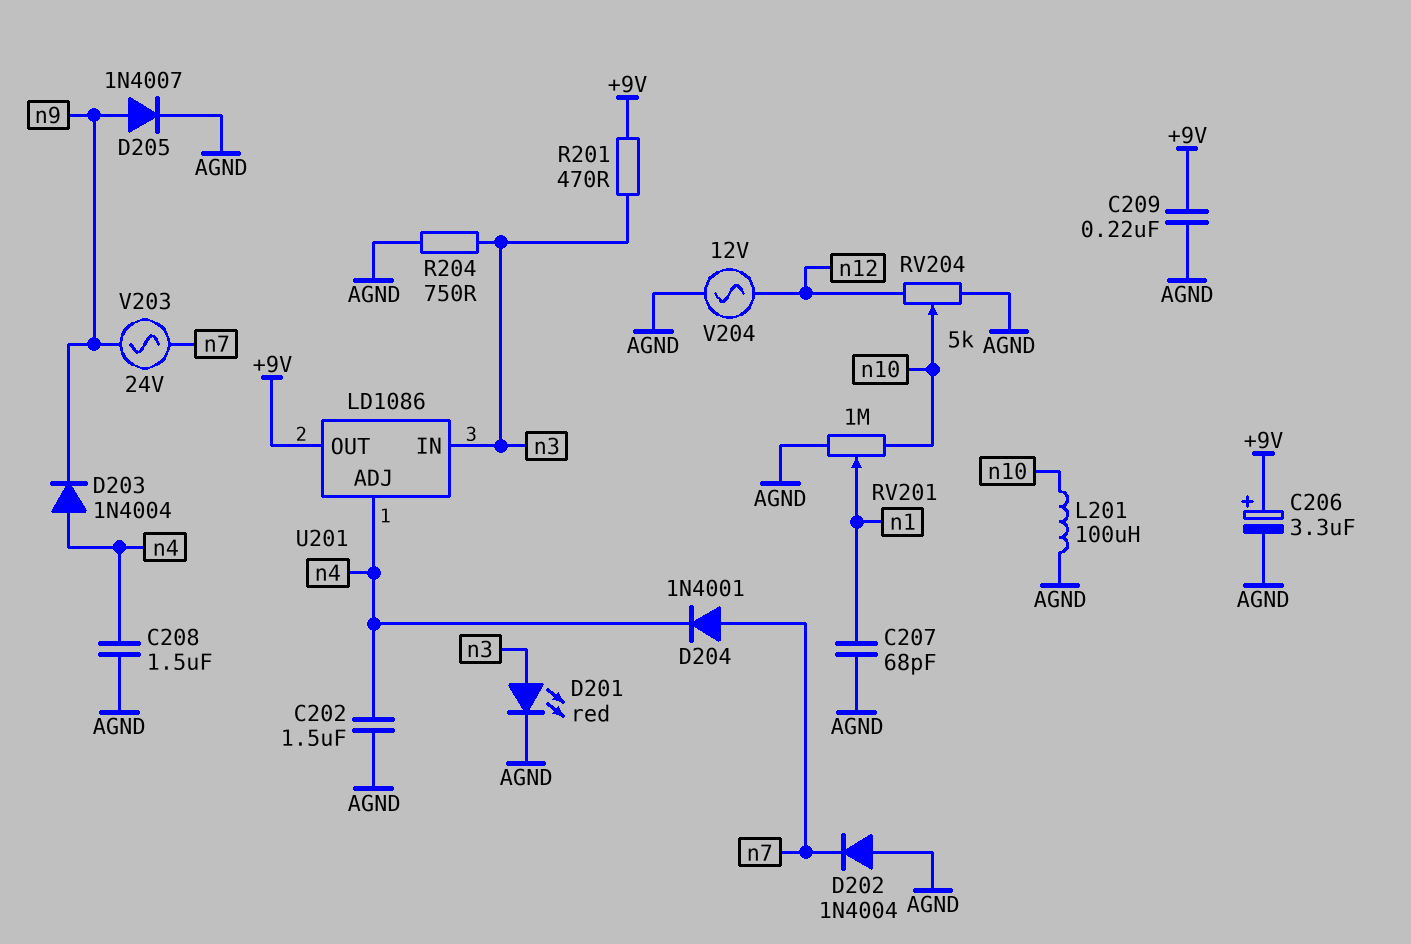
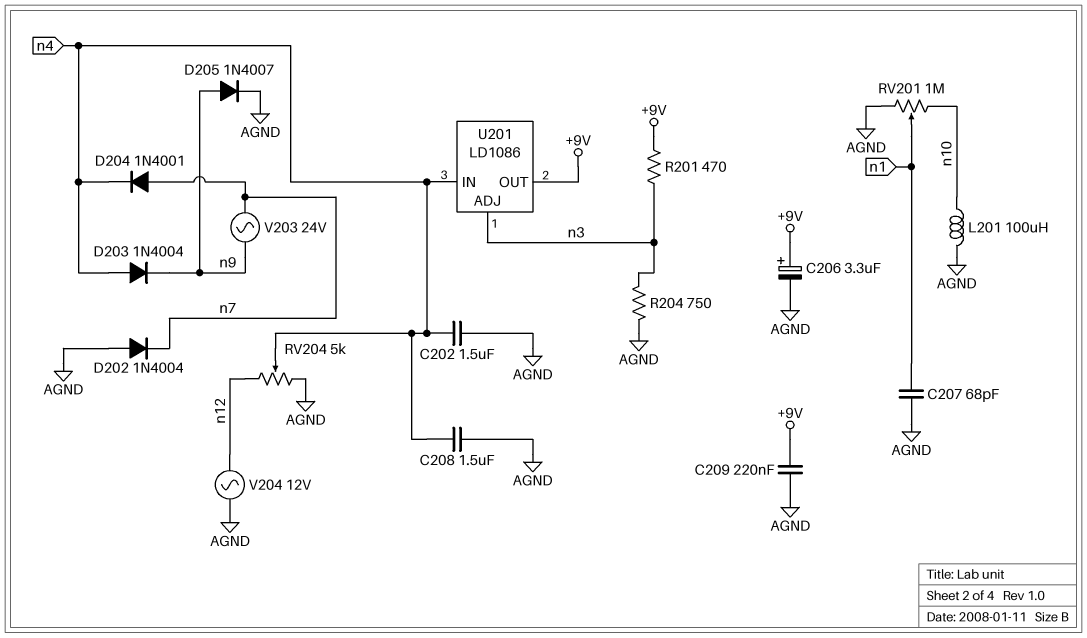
D201: LED red (A n3, K AGND) -> none
RV204: 5k (AGND, n12, wiper n10) -> 5k (AGND, n12, wiper n4)
U201 pin ADJ: n4 -> n3
U201 pin IN: n3 -> n4

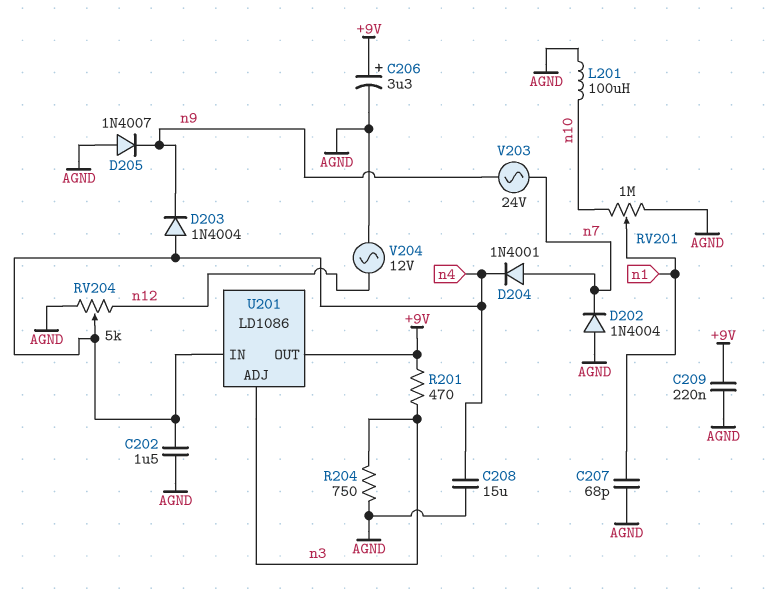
C208: 1.5uF (AGND, n4) -> 15uF (AGND, n4)
D205: diode 1N4007 (A n9, K AGND) -> diode 1N4007 (A AGND, K n9)

